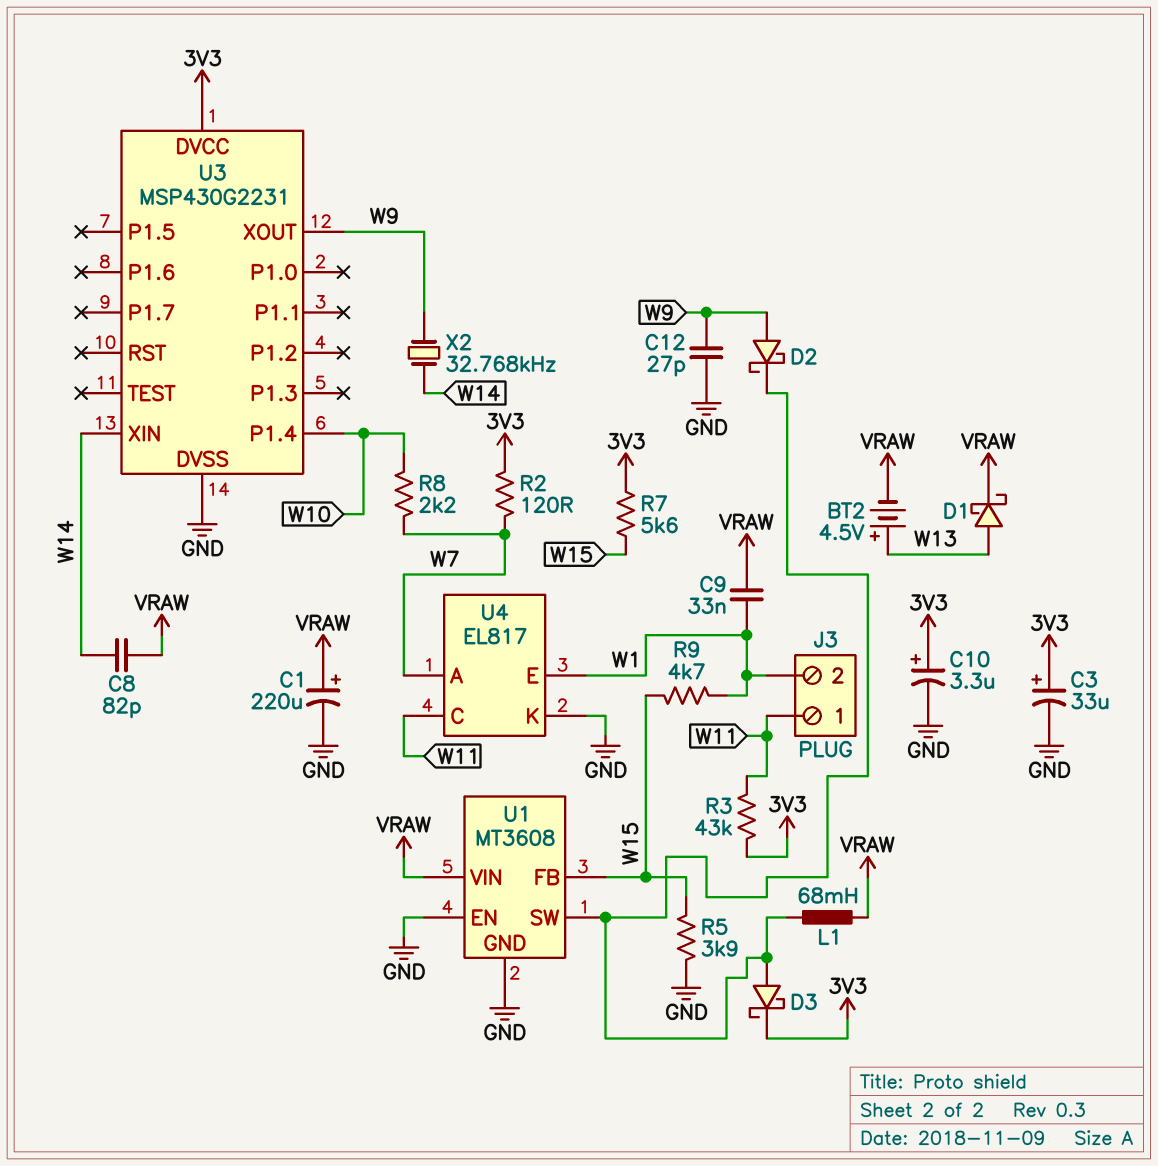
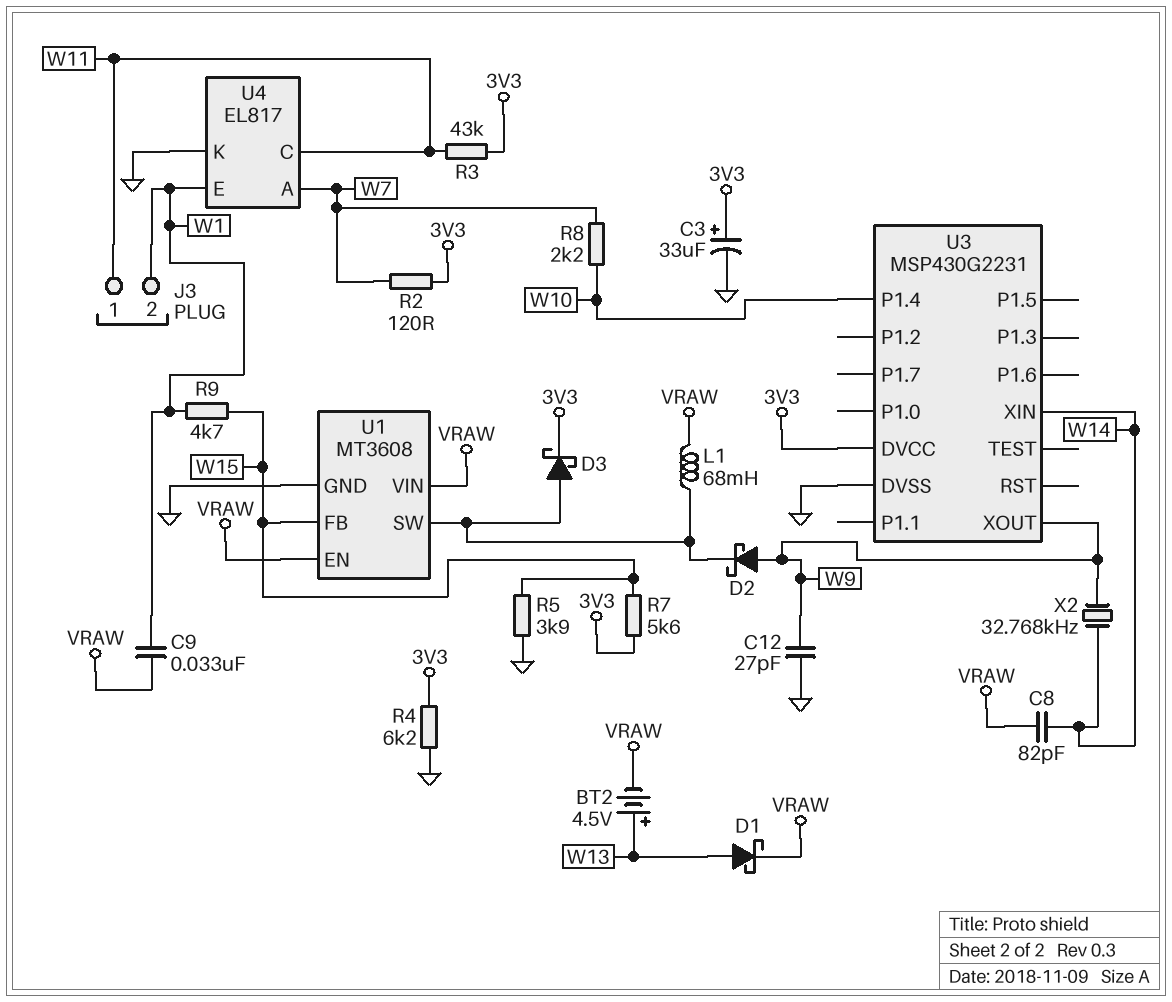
C1: 220uF (plus VRAW, minus GND) -> none
C10: 3.3uF (plus 3V3, minus GND) -> none
R4: none -> 6.2k (3V3, GND)
U1 pin EN: GND -> VRAW

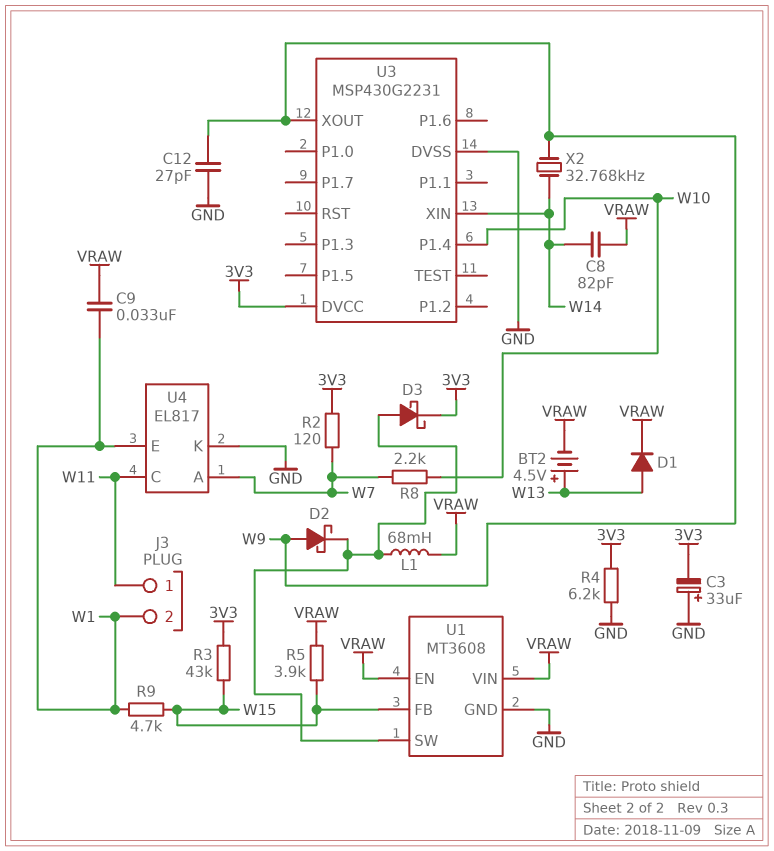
C3: 33uF (plus 3V3, minus GND) -> 33uF (plus GND, minus 3V3)
D1: schottky (A W13, K VRAW) -> diode (A W13, K VRAW)
R3: 43k (3V3, W11) -> 43k (3V3, W15)
R5: 3.9k (GND, W15) -> 3.9k (VRAW, W15)
R7: 5.6k (3V3, W15) -> none

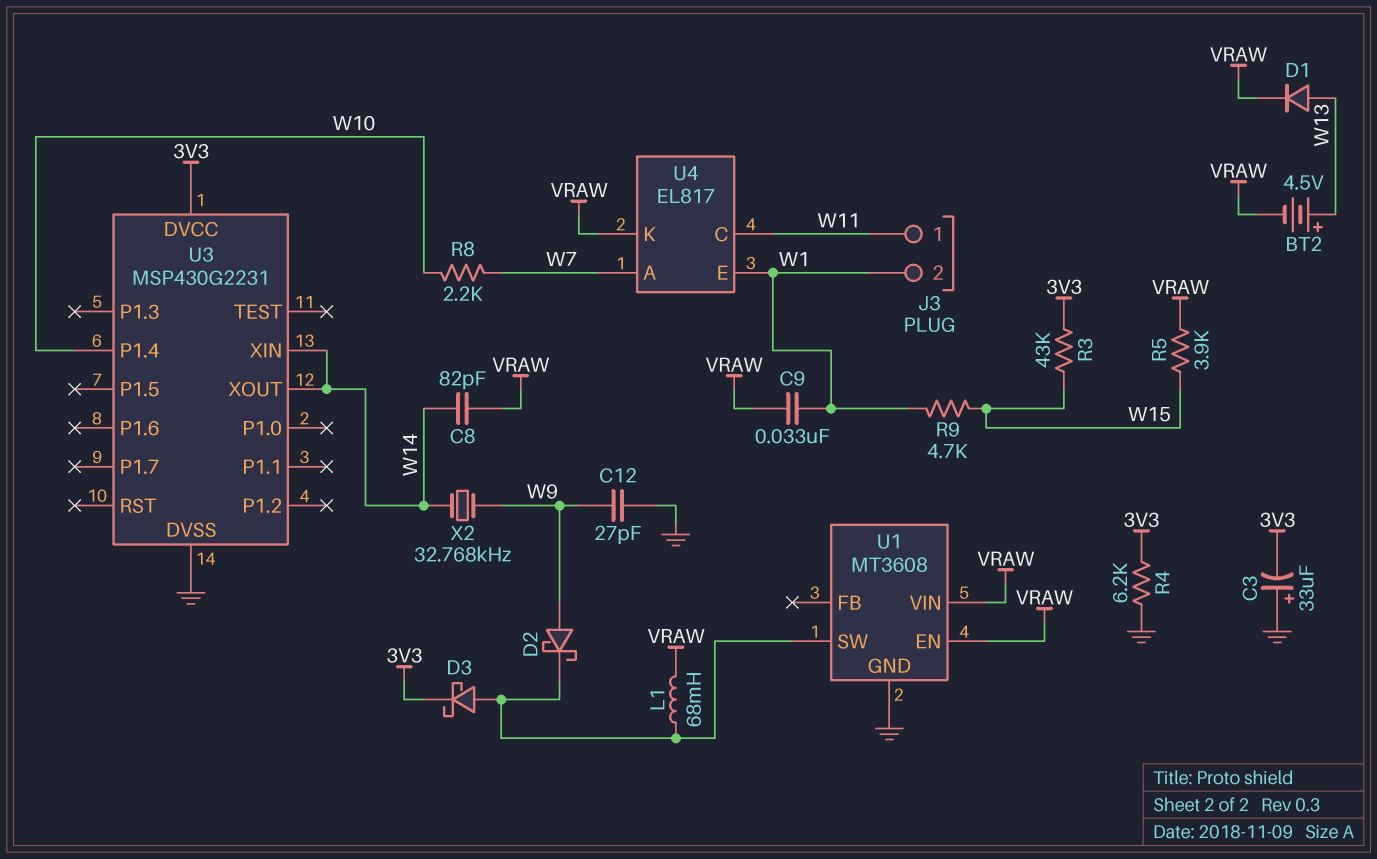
R2: 120 (3V3, W7) -> none
U1 pin FB: W15 -> none
U3 pin XOUT: W9 -> W14
U4 pin K: GND -> VRAW

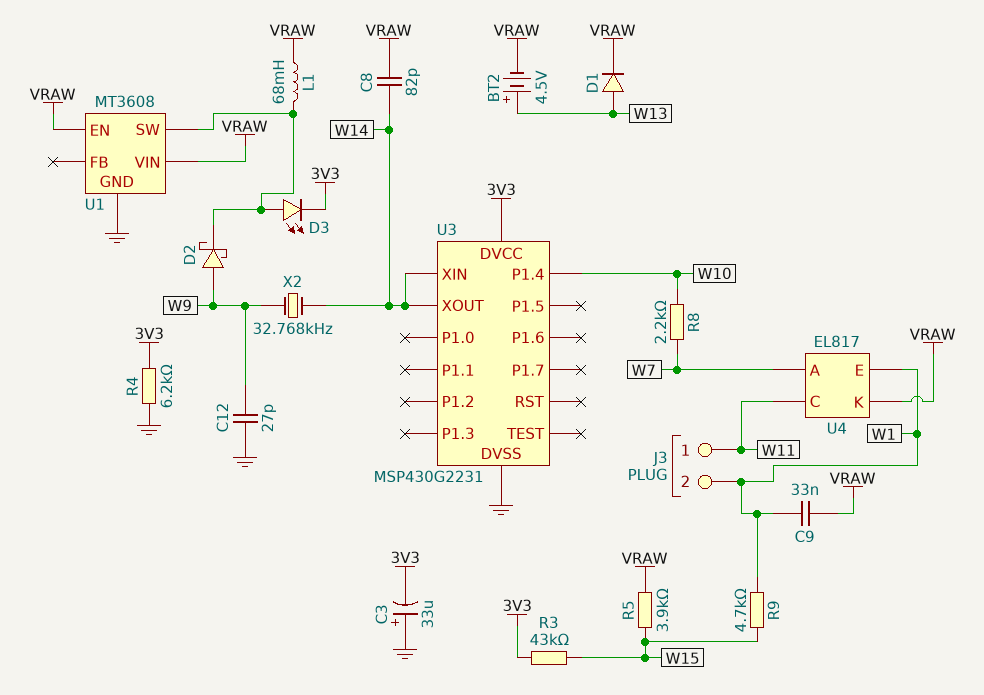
D3: schottky (A U1/SW, K 3V3) -> LED (A U1/SW, K 3V3)

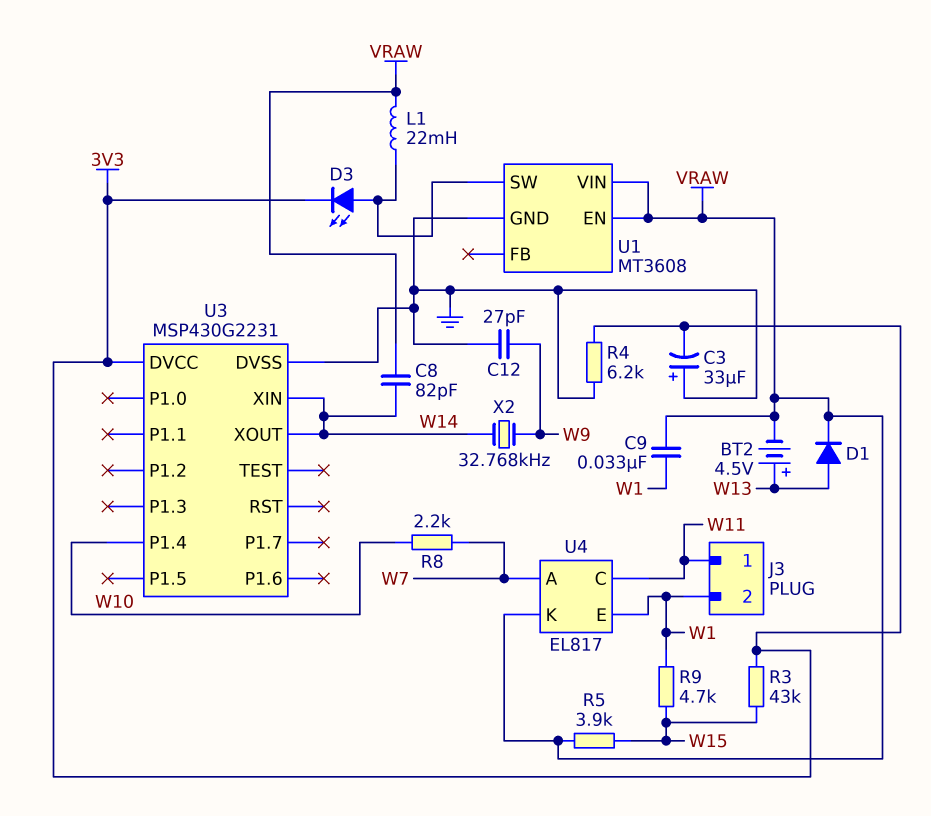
D2: schottky (A W9, K U1/SW) -> none
L1: 68mH (U1/SW, VRAW) -> 22mH (U1/SW, VRAW)

